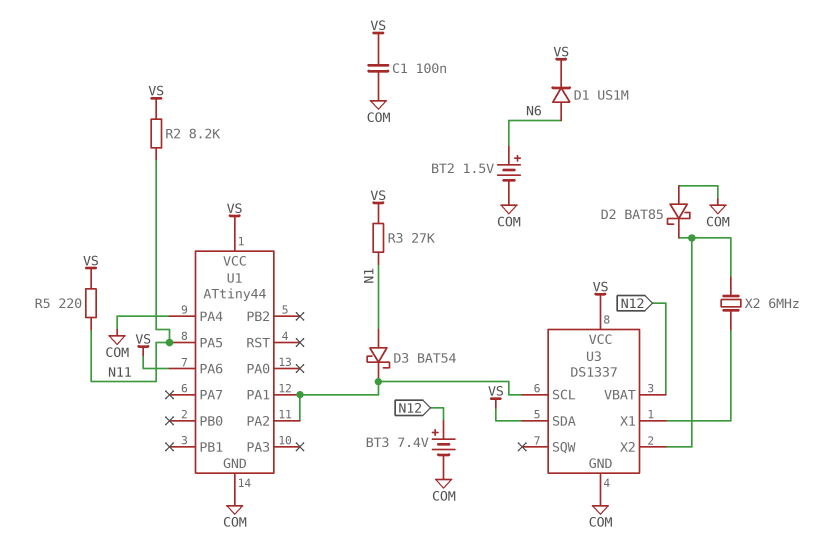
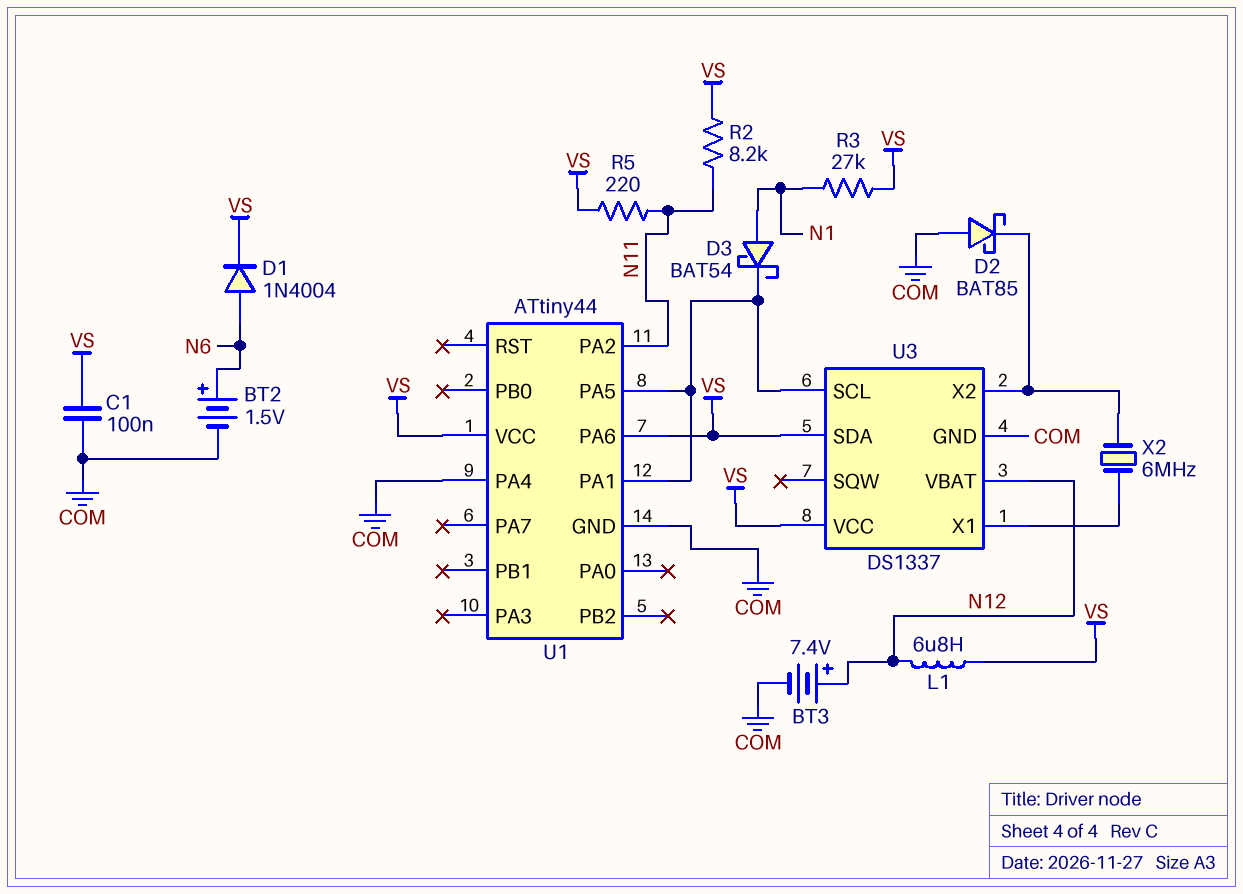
D1: diode US1M (A N6, K VS) -> diode 1N4004 (A N6, K VS)
L1: none -> 6.8uH (N12, VS)
U1 pin PA2: U1/PA1 -> N11
U1 pin PA5: N11 -> U1/PA1

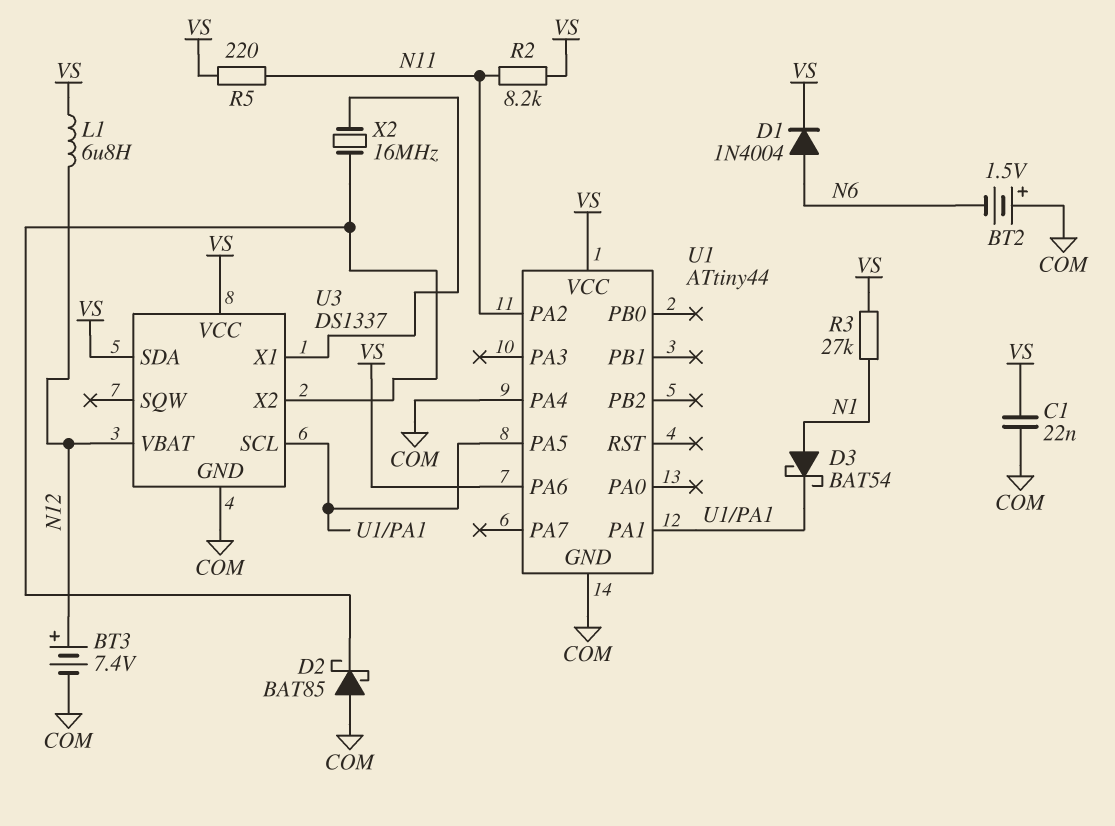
BT2: 1.5V (plus N6, minus COM) -> 1.5V (plus COM, minus N6)
C1: 100nF (COM, VS) -> 22nF (COM, VS)
X2: 6MHz (U3/X1, U3/X2) -> 16MHz (U3/X1, U3/X2)

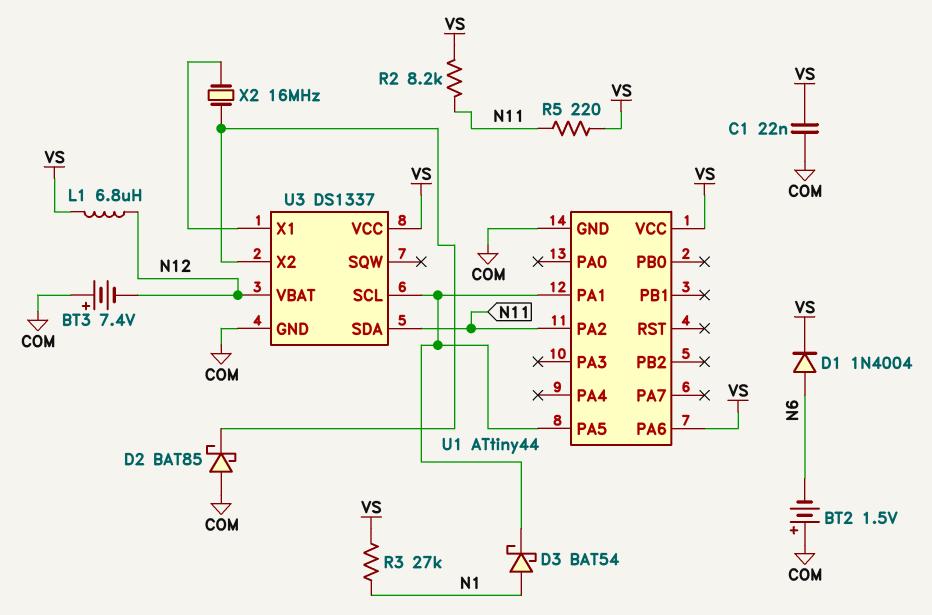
BT3: 7.4V (plus N12, minus COM) -> 7.4V (plus COM, minus N12)
U1 pin PA4: COM -> none
U3 pin SDA: VS -> N11

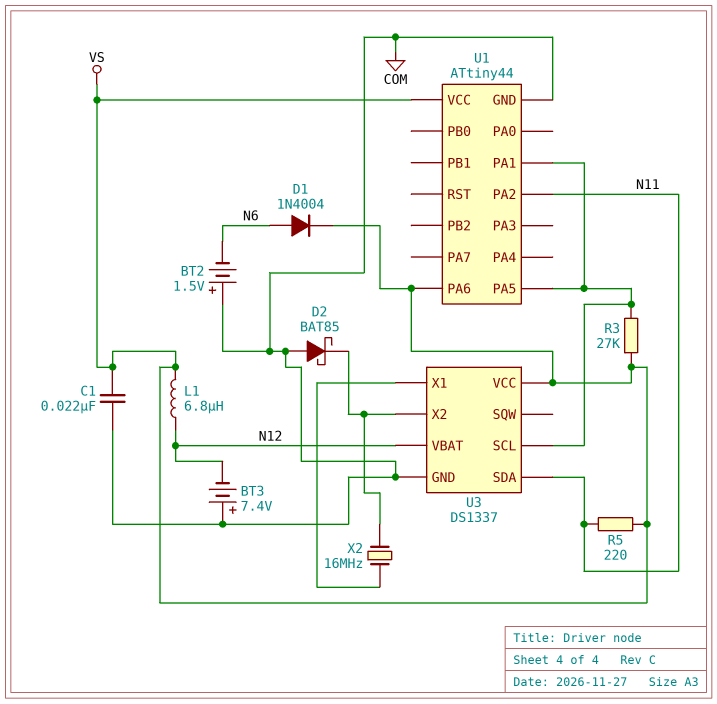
D3: schottky BAT54 (A N1, K U1/PA1) -> none
R2: 8.2k (N11, VS) -> none
R3: 27k (N1, VS) -> 27k (U1/PA1, VS)

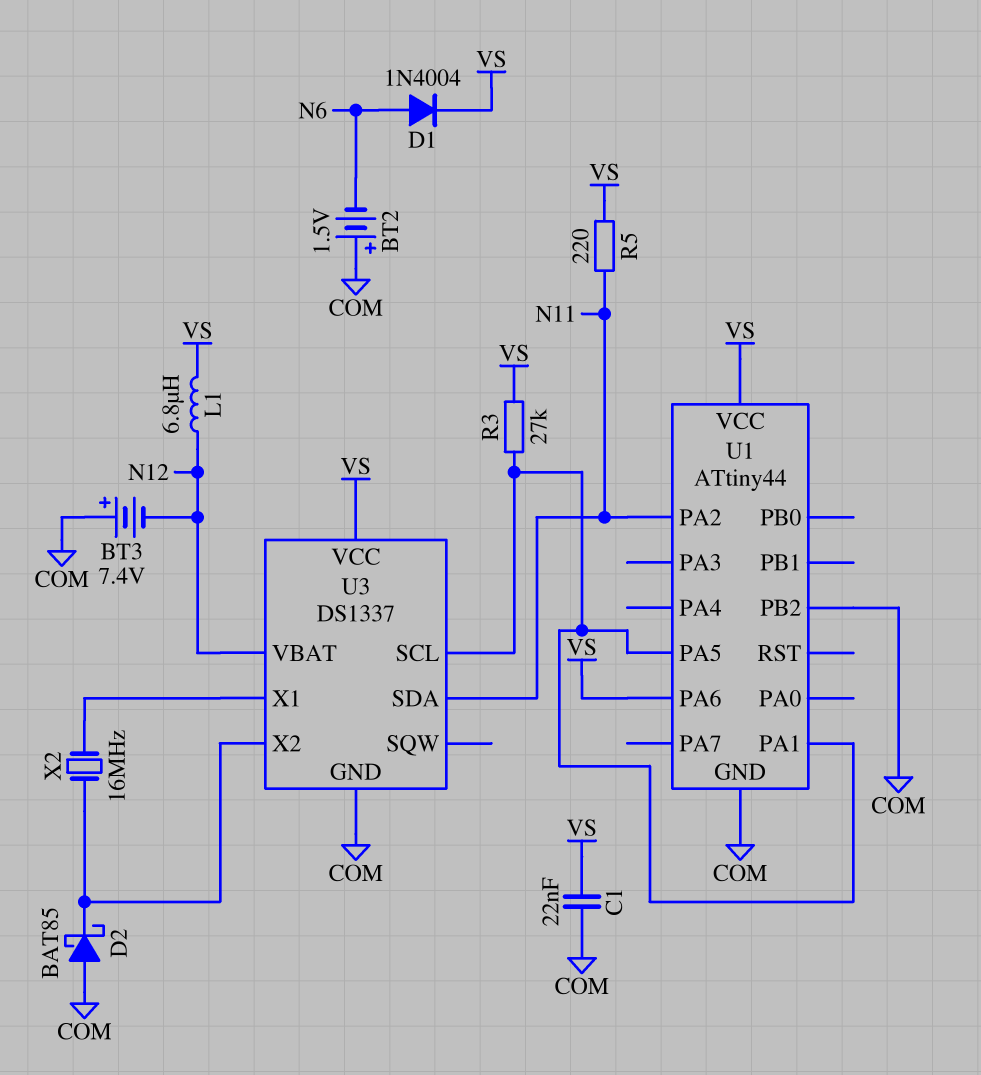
U1 pin PB2: none -> COM

